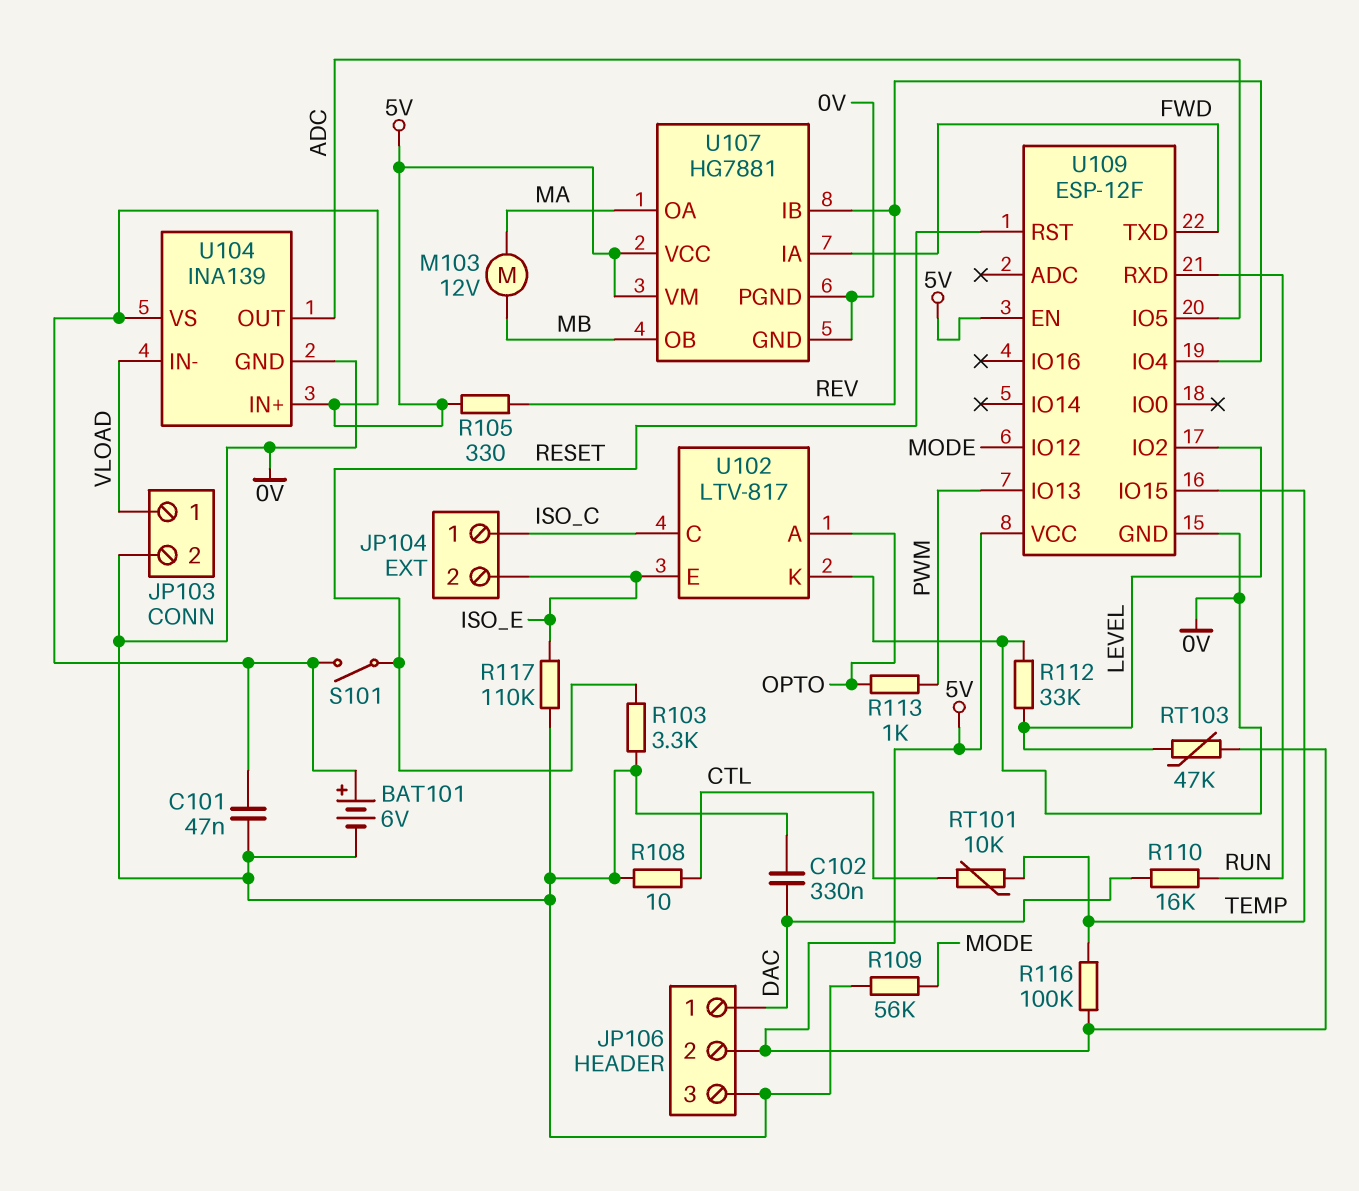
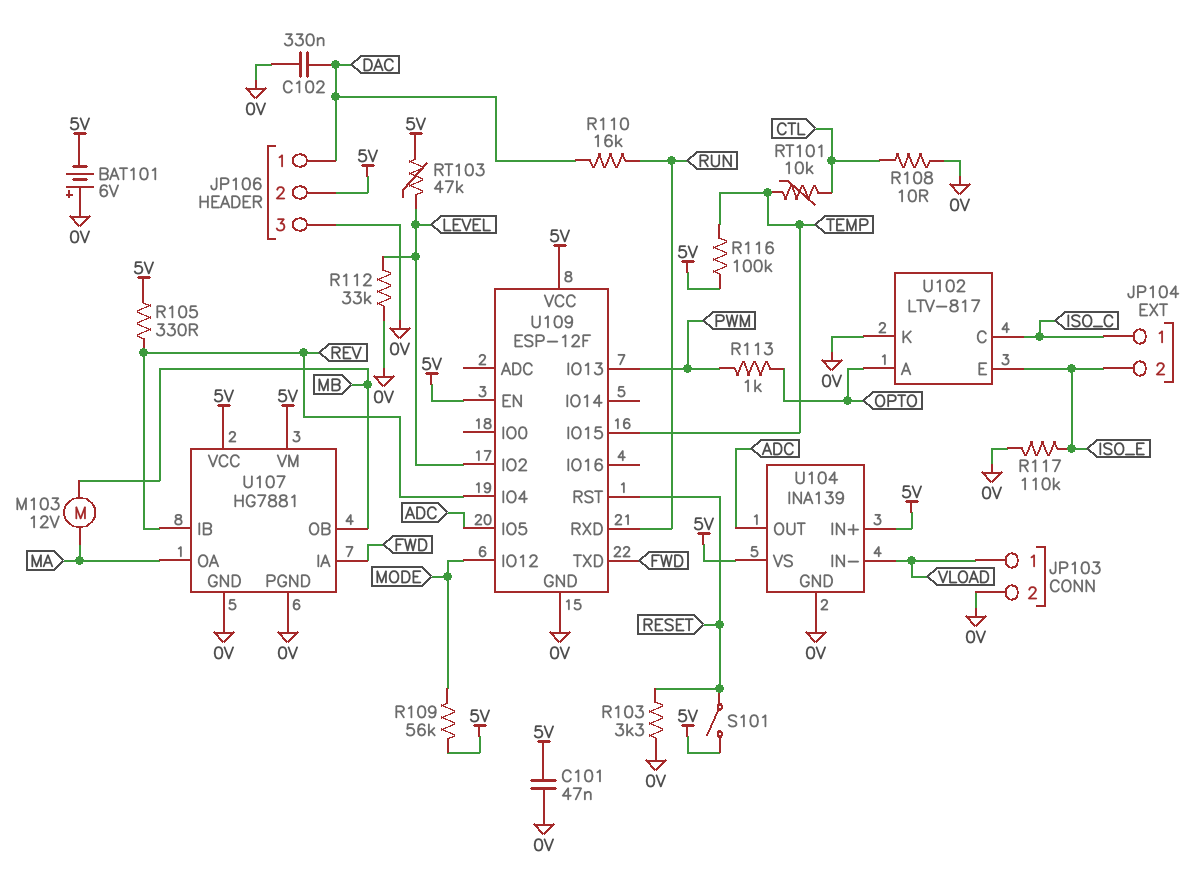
BAT101: 6V (plus 5V, minus 0V) -> 6V (plus 0V, minus 5V)
R109: 56k (0V, MODE) -> 56k (5V, MODE)

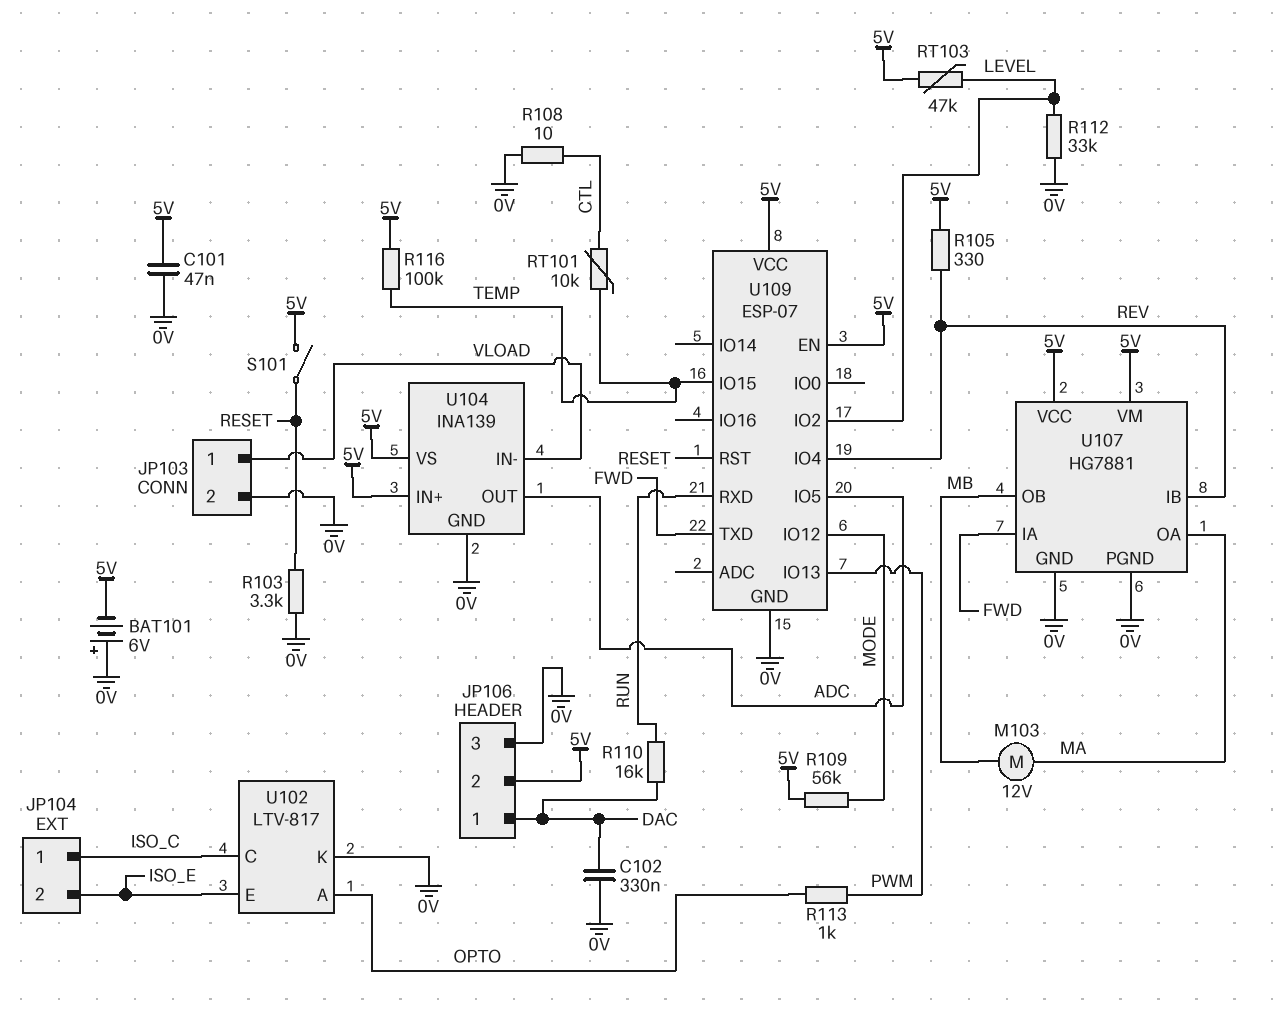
R117: 110k (0V, ISO_E) -> none
U109: ESP-12F -> ESP-07

